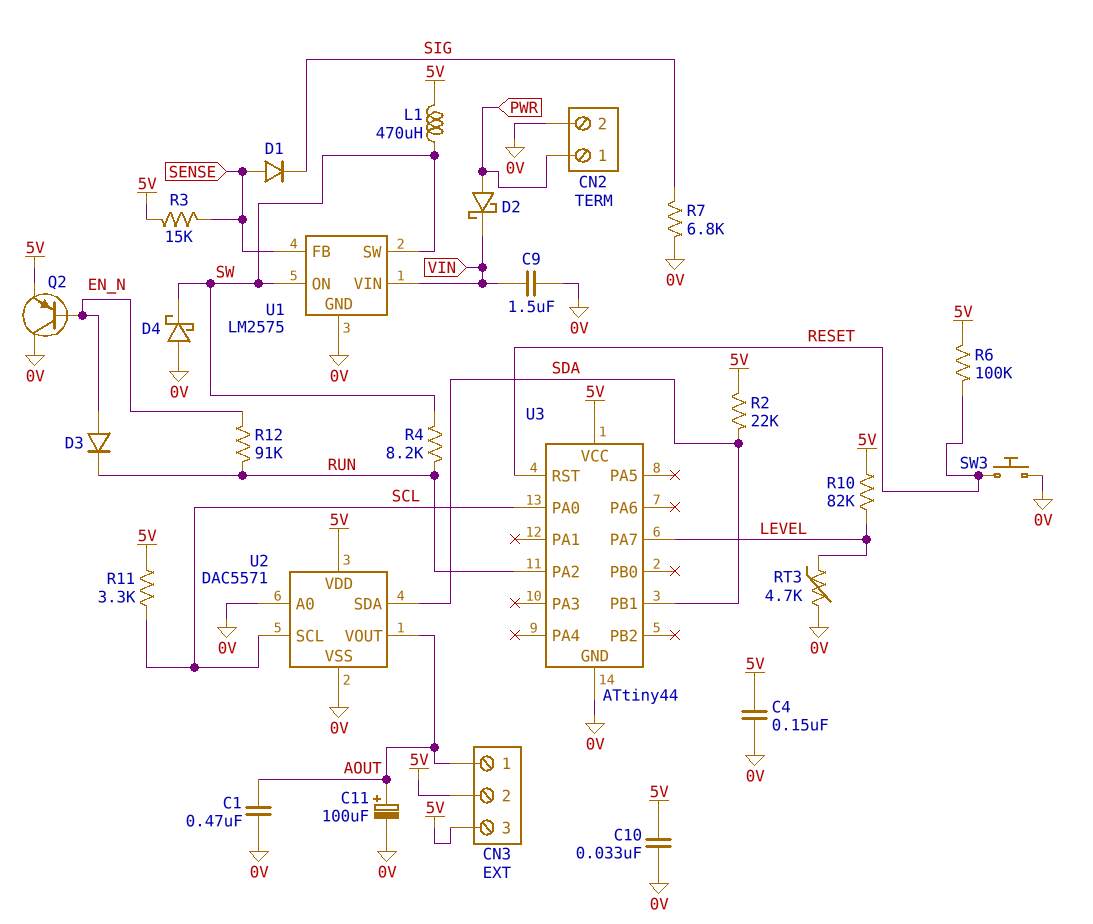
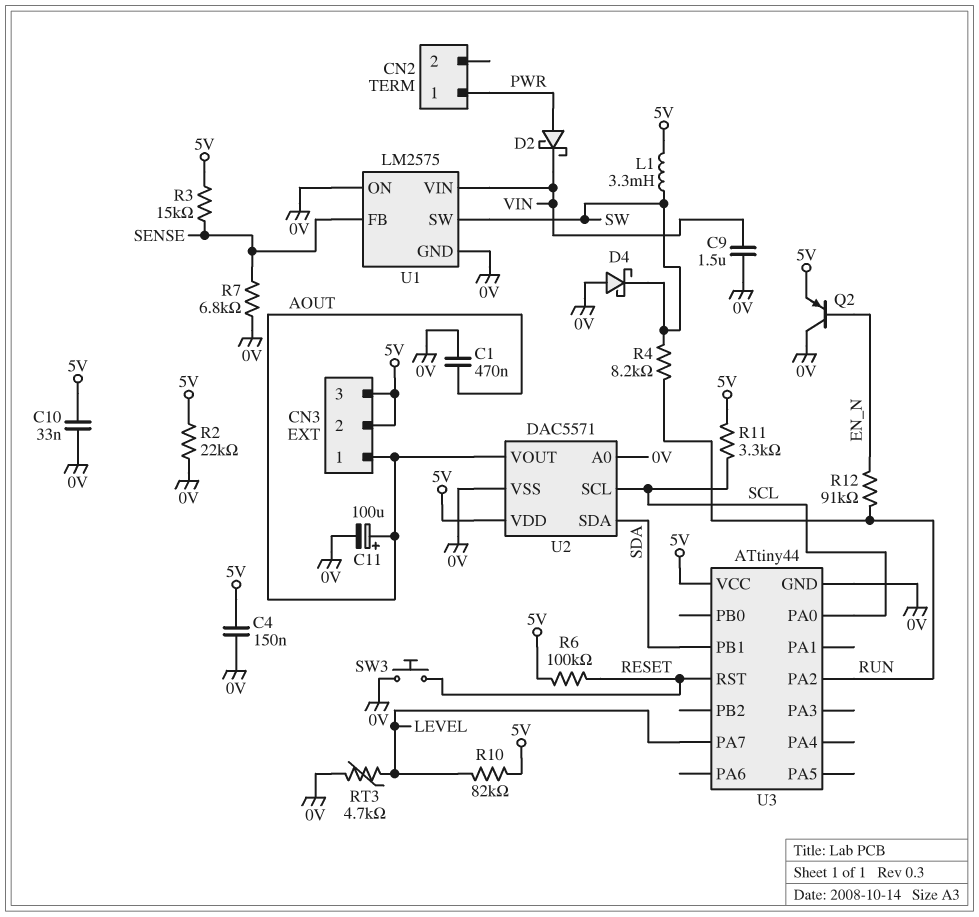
CN2 pin 2: 0V -> none
D1: diode (A SENSE, K SIG) -> none
D3: diode (A EN_N, K RUN) -> none
L1: 470uH (5V, SW) -> 3.3mH (5V, SW)
R2: 22k (5V, SDA) -> 22k (0V, 5V)
R7: 6.8k (0V, SIG) -> 6.8k (0V, SENSE)
U1 pin ON: SW -> 0V

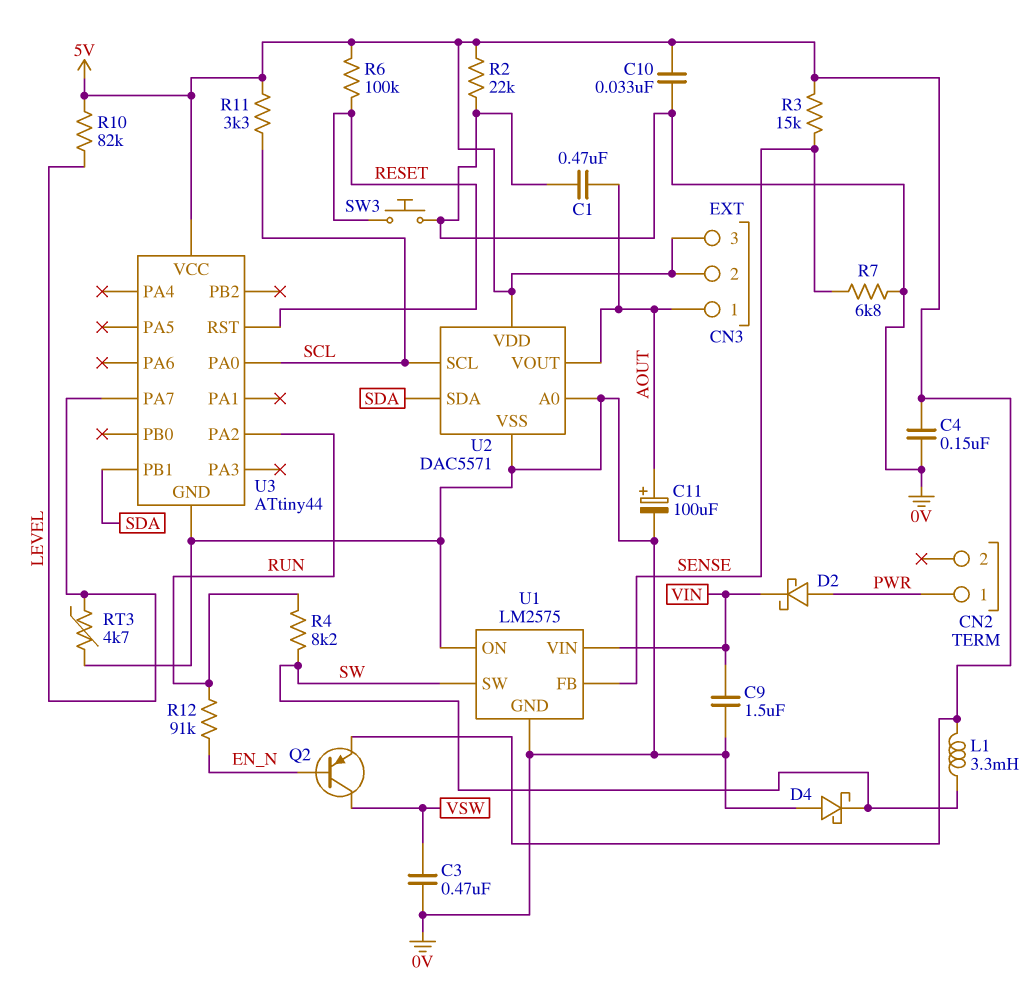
C3: none -> 470nF (0V, VSW)
Q2: PNP (B EN_N, C 0V, E 5V) -> PNP (B EN_N, C VSW, E 5V)

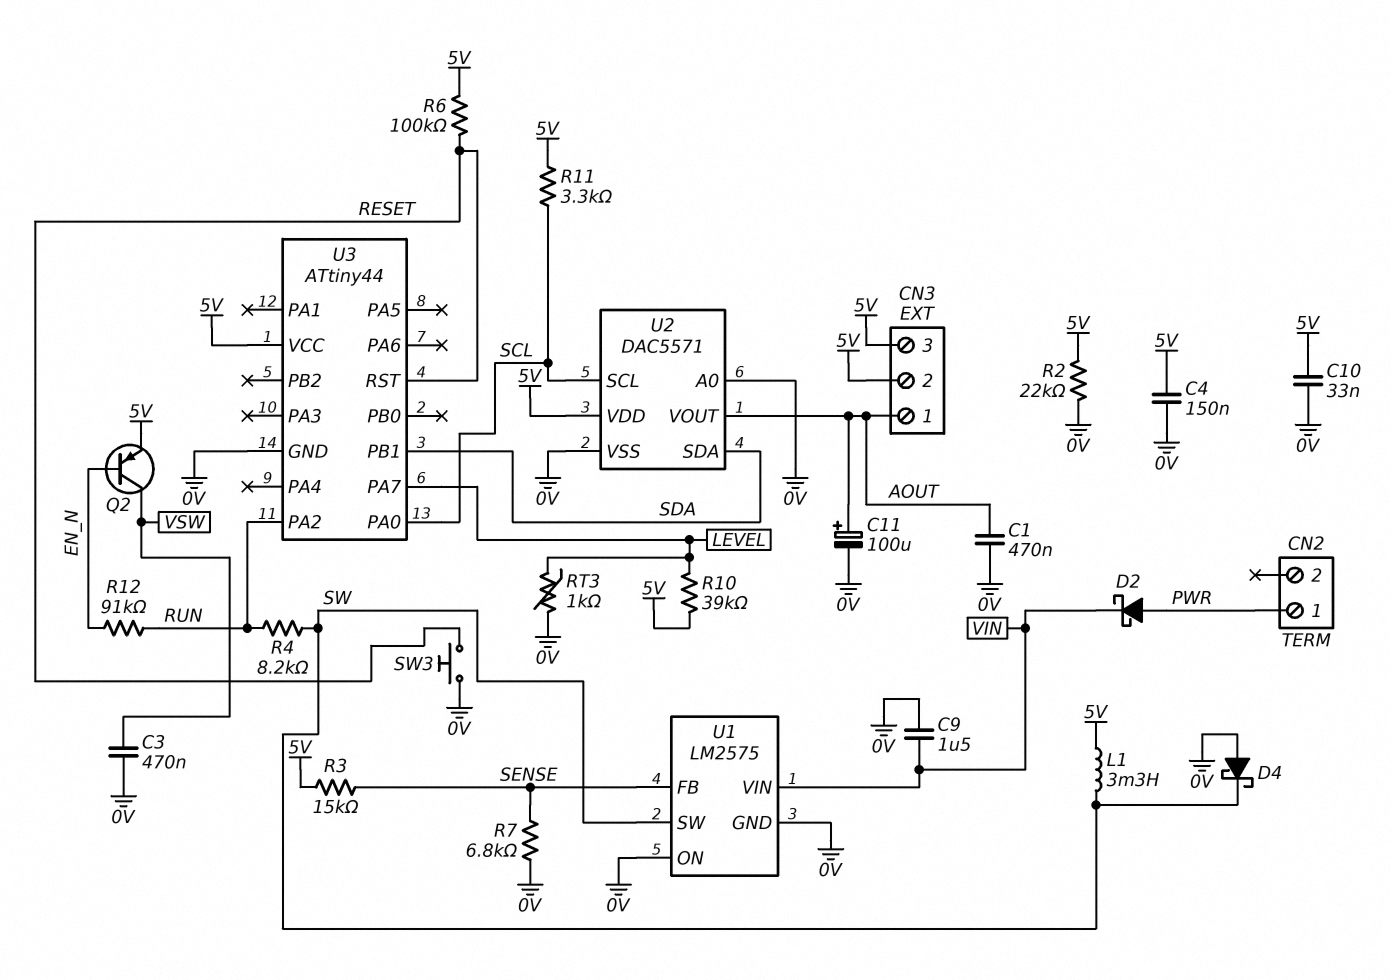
R10: 82k (5V, LEVEL) -> 39k (5V, LEVEL)
RT3: 4.7k (0V, LEVEL) -> 1k (0V, LEVEL)

